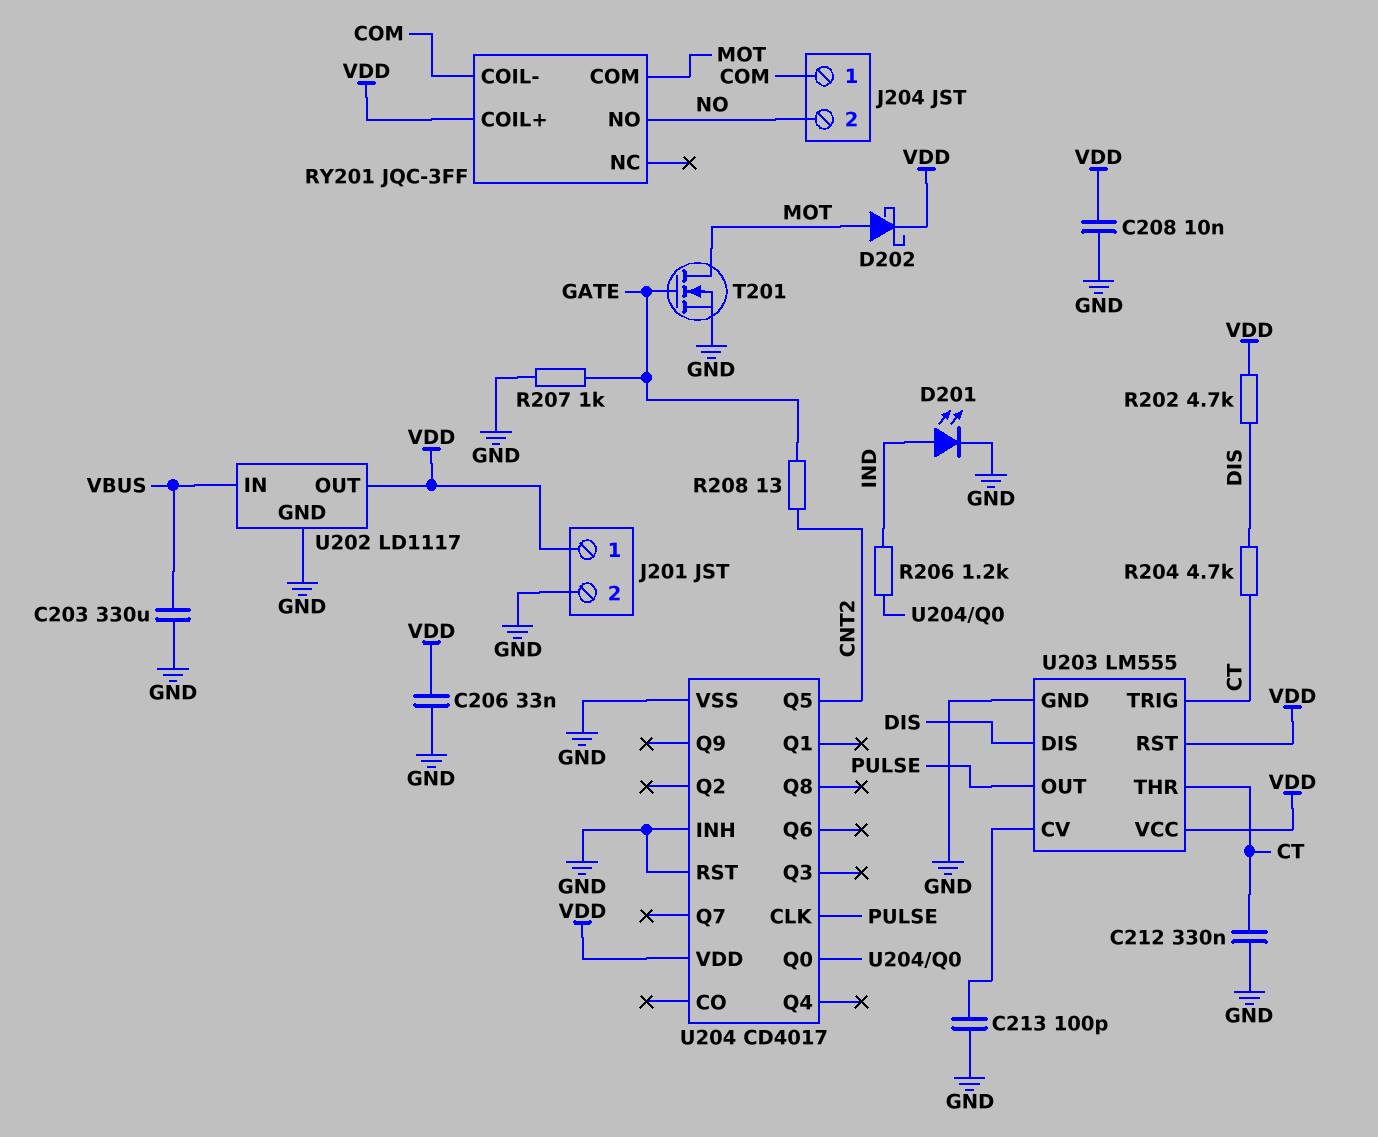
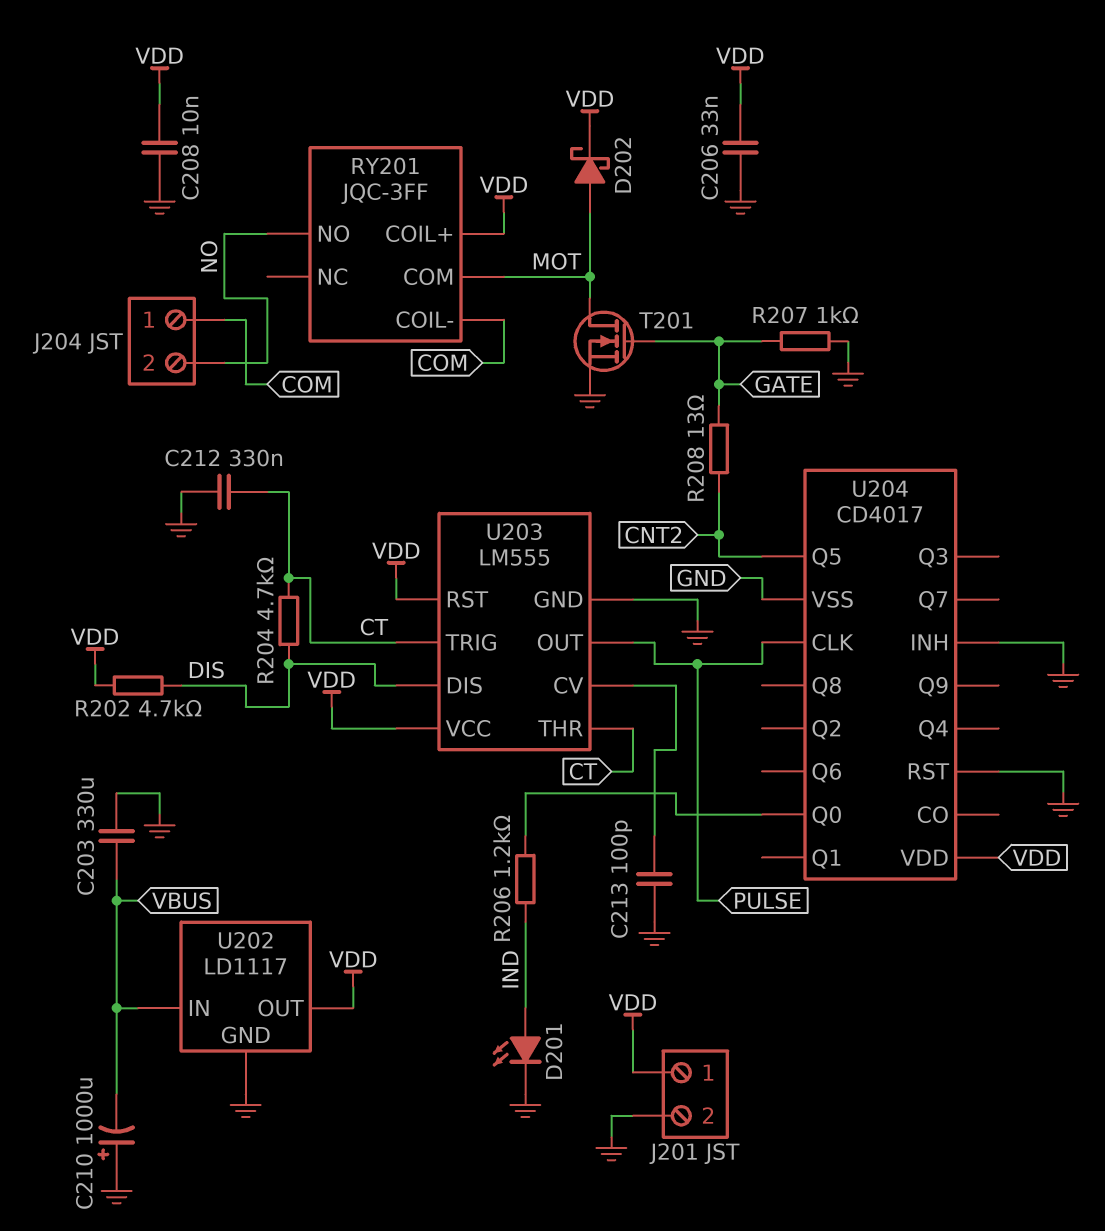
C210: none -> 1000uF (plus GND, minus VBUS)

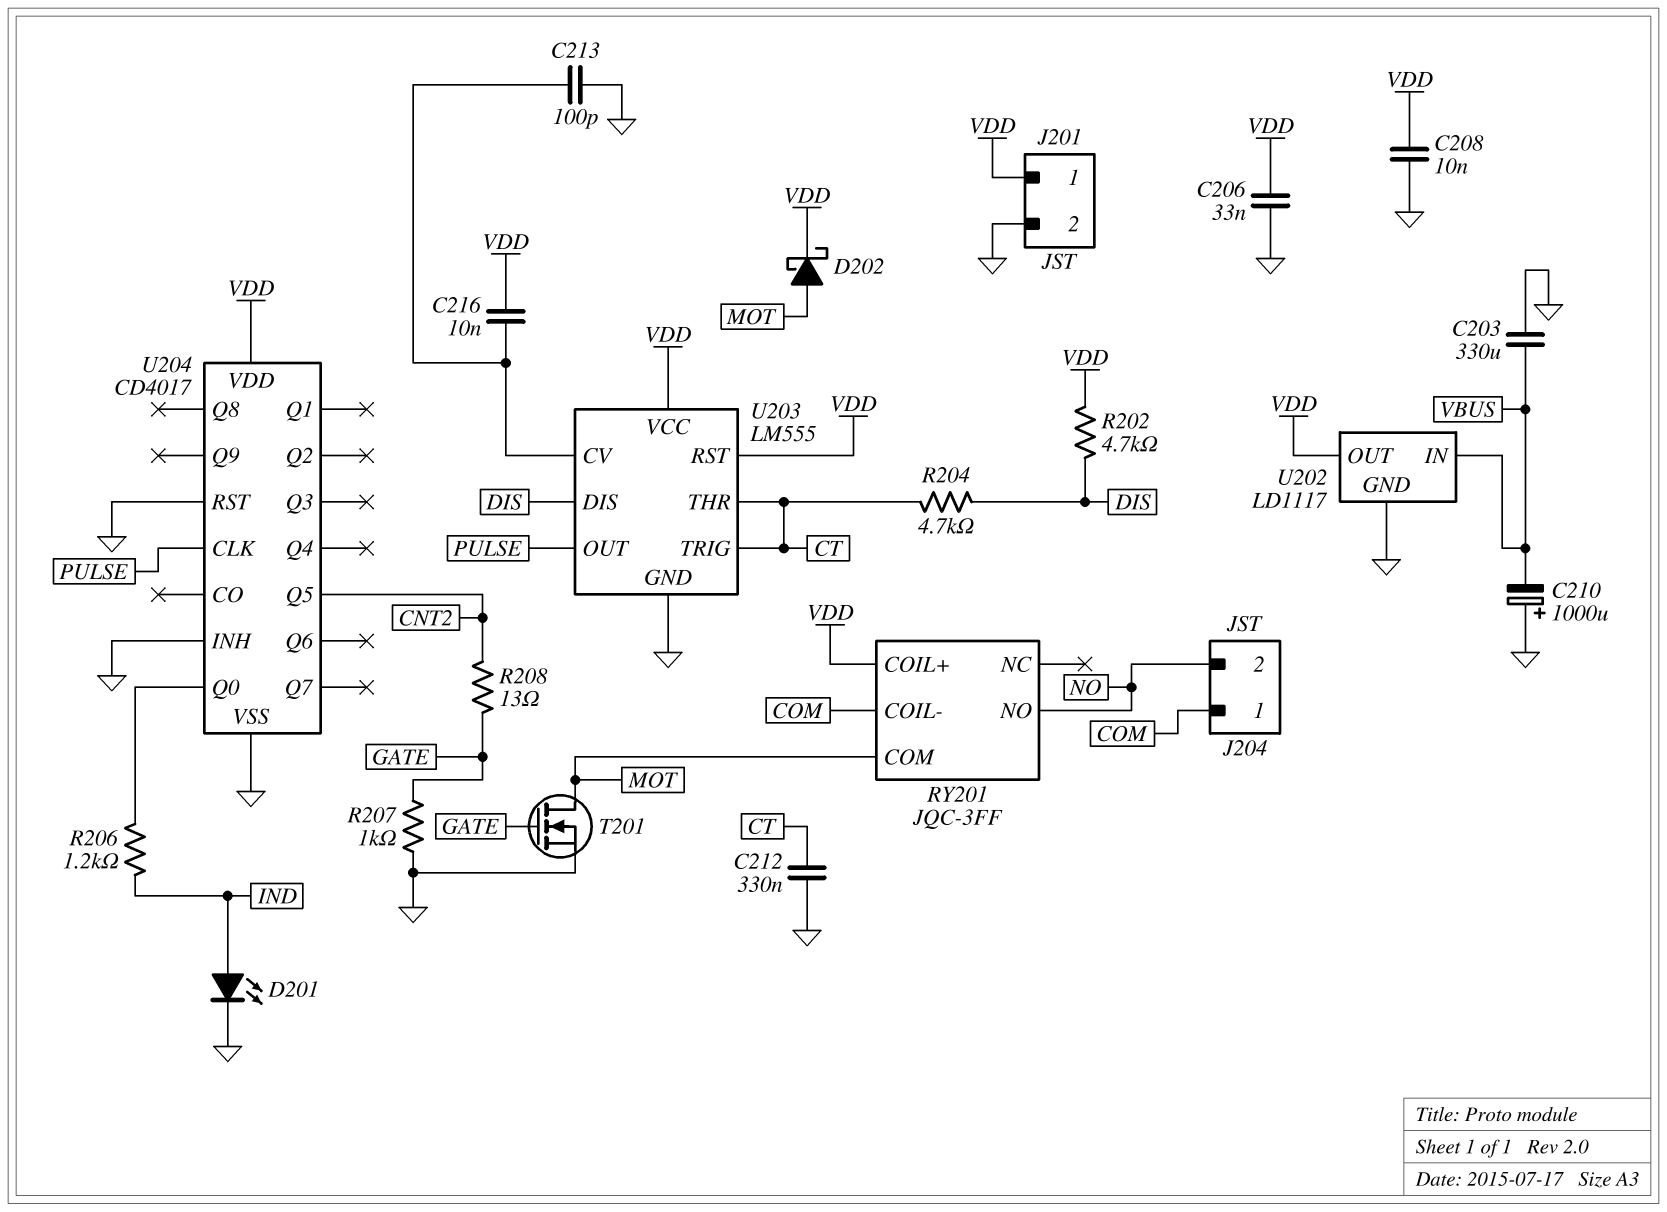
C216: none -> 10nF (U203/CV, VDD)

